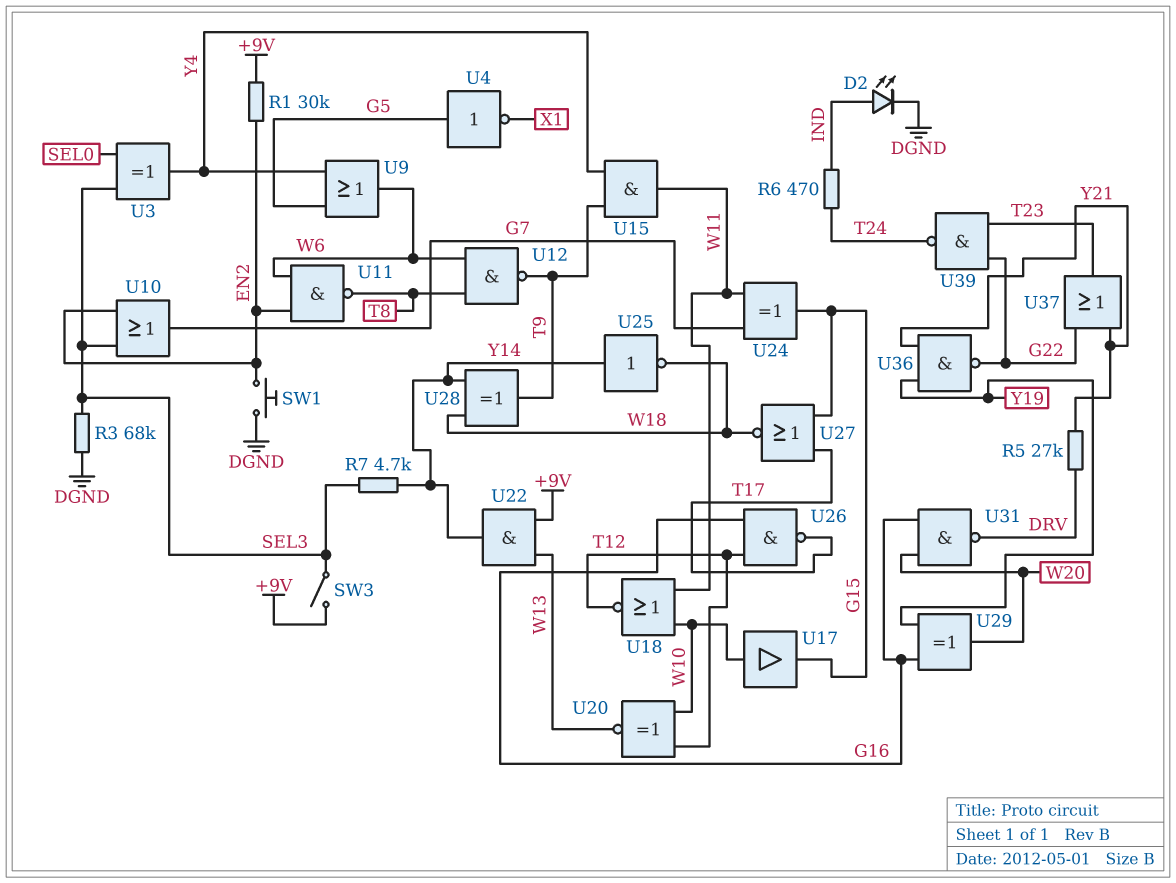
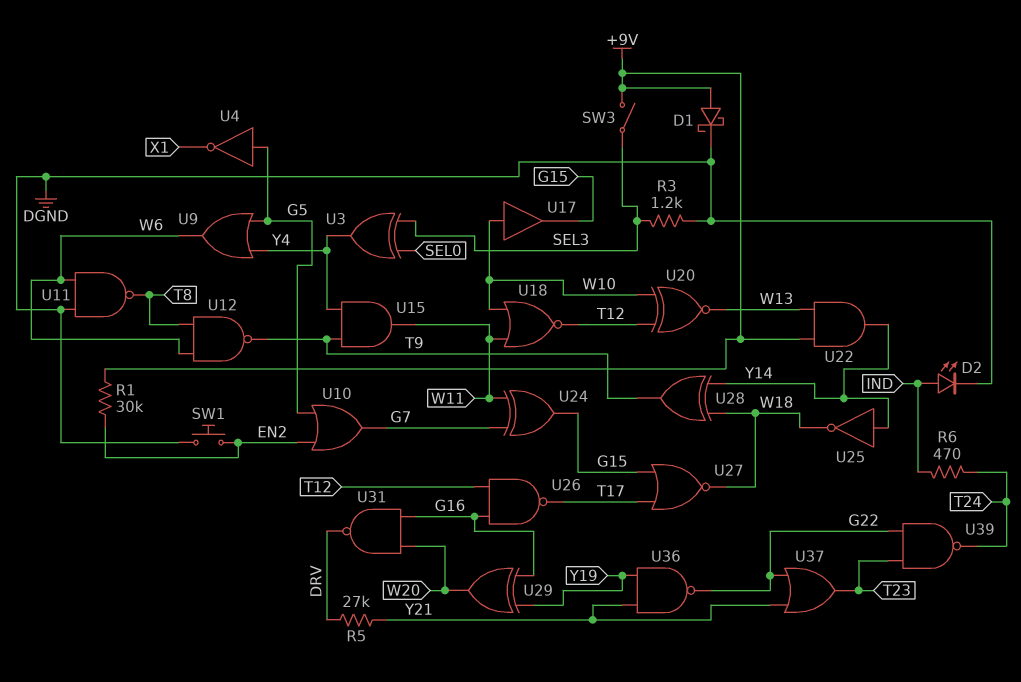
D1: none -> schottky (A +9V, K DGND)
R3: 68k (DGND, SEL3) -> 1.2k (DGND, SEL3)
R7: 4.7k (SEL3, Y14) -> none
U10: OR (in EN2, in SEL3, out G7) -> OR (in EN2, in G5, out G7)
U11: NAND (in EN2, in W6, out T8) -> NAND (in DGND, in W6, out T8)

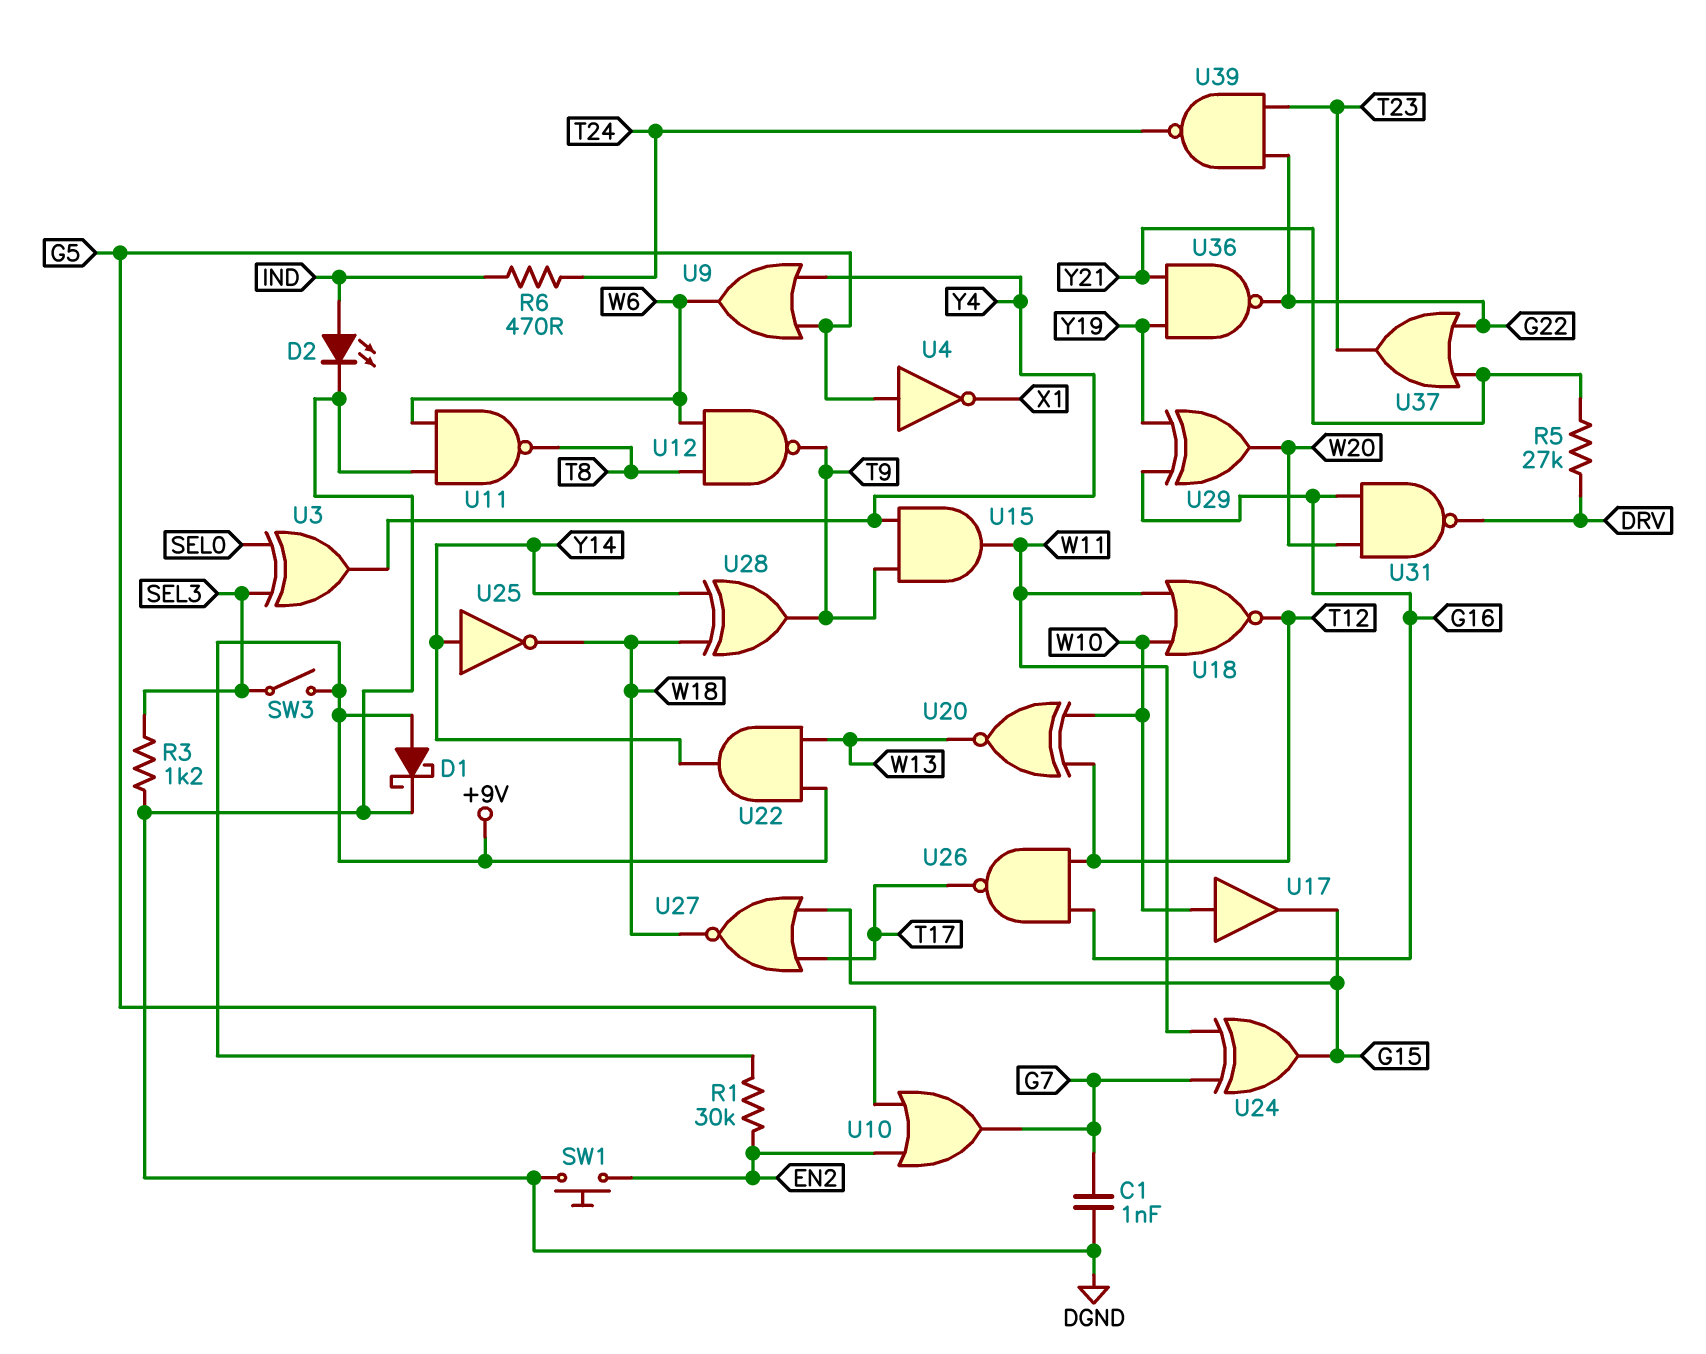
C1: none -> 1nF (DGND, G7)

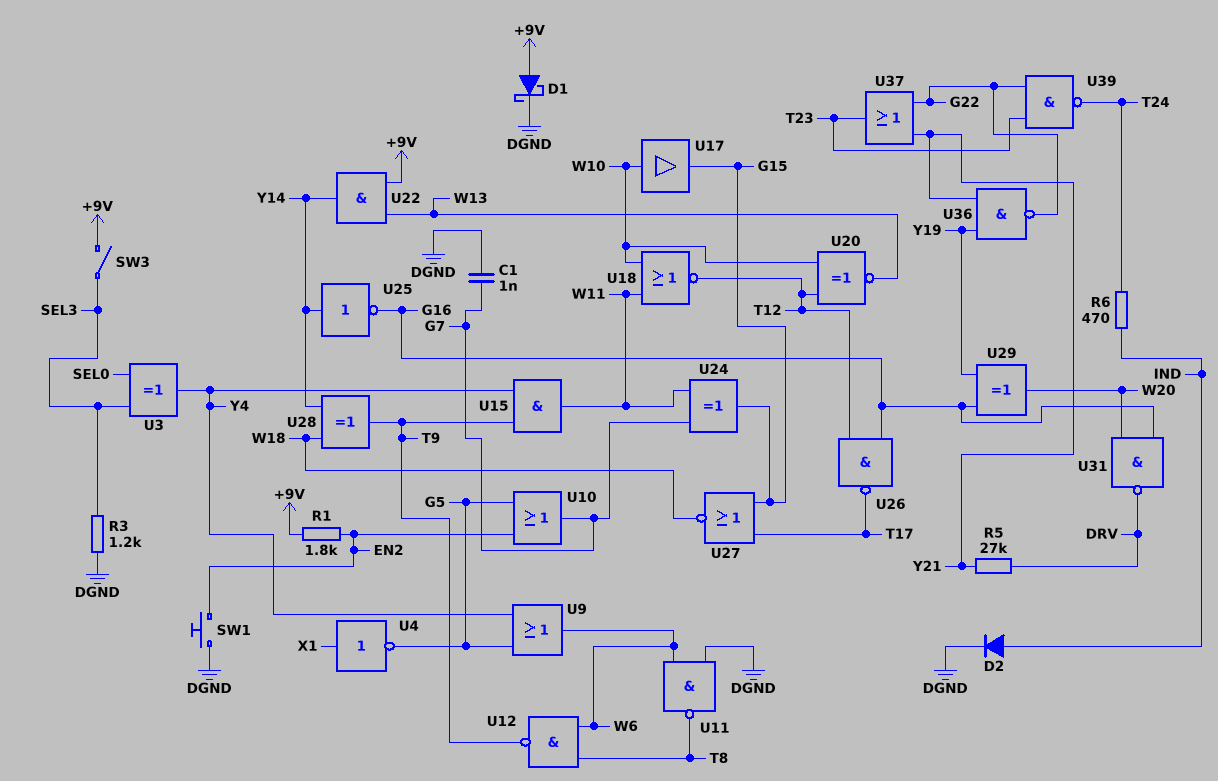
D2: LED (A IND, K DGND) -> diode (A IND, K DGND)
R1: 30k (+9V, EN2) -> 1.8k (+9V, EN2)
U4: NOT (in G5, out X1) -> NOT (in X1, out G5)
U25: NOT (in Y14, out W18) -> NOT (in Y14, out G16)

